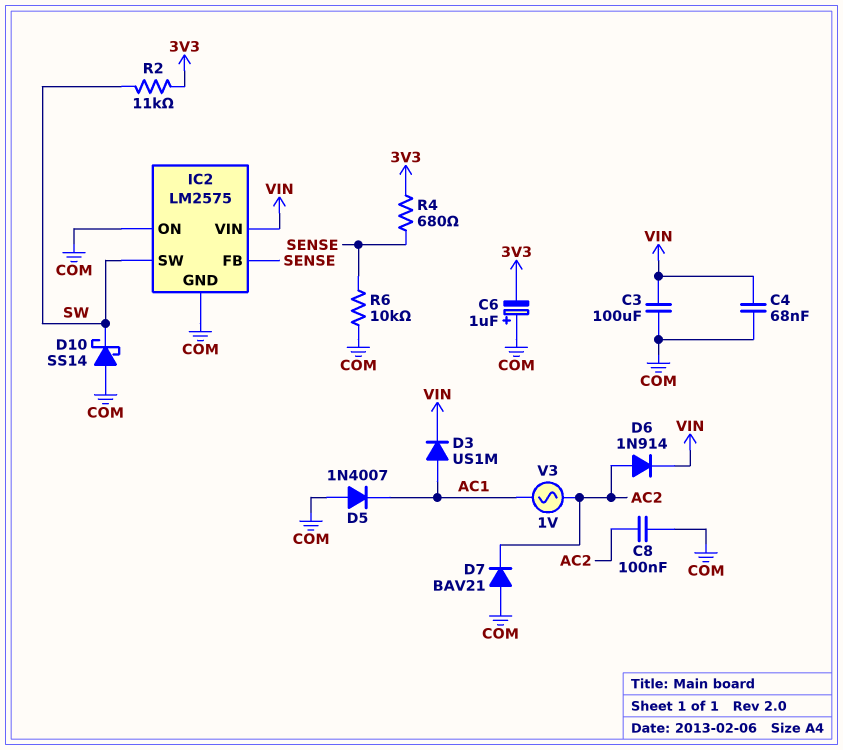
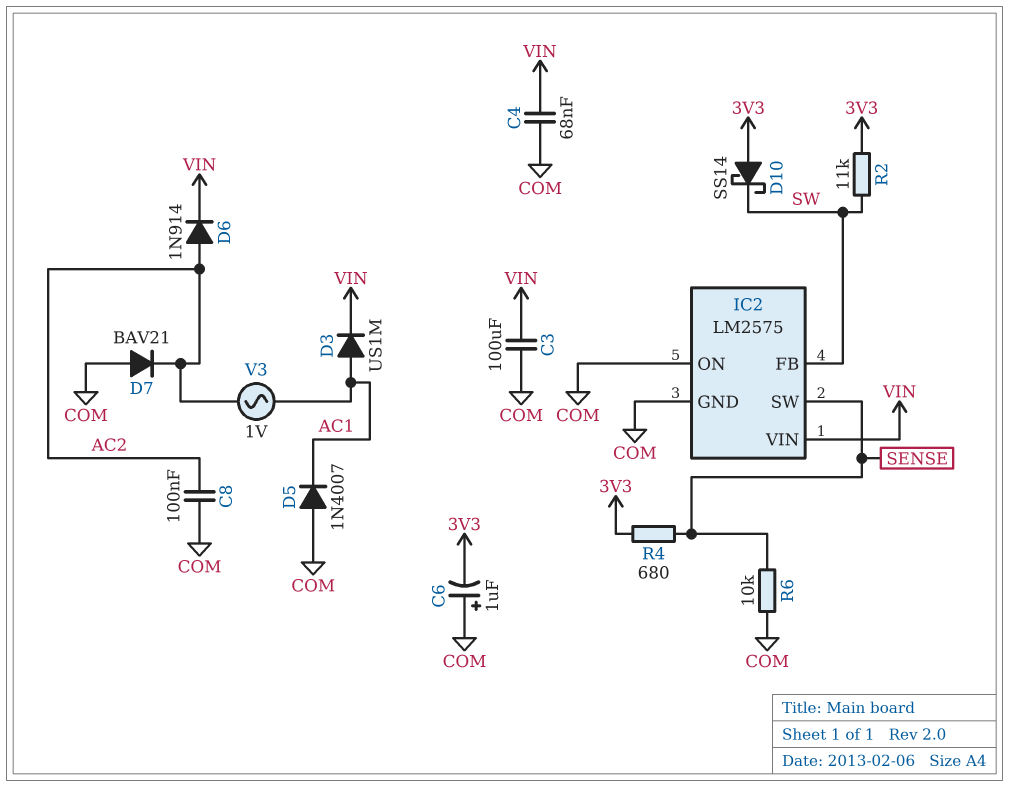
D10: schottky SS14 (A COM, K SW) -> schottky SS14 (A 3V3, K SW)
IC2 pin FB: SENSE -> SW
IC2 pin SW: SW -> SENSE

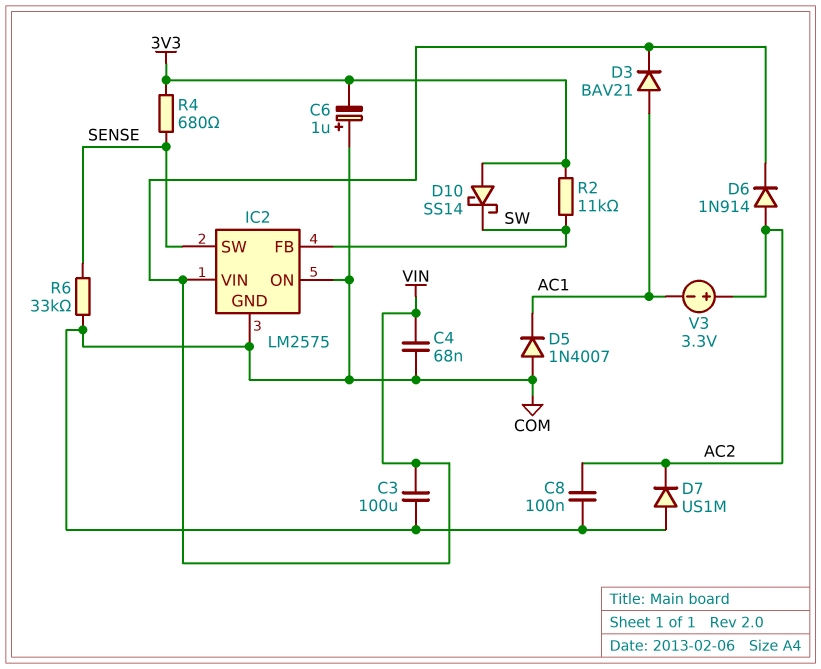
D3: diode US1M (A AC1, K VIN) -> diode BAV21 (A AC1, K VIN)
D7: diode BAV21 (A COM, K AC2) -> diode US1M (A COM, K AC2)
R6: 10k (COM, SENSE) -> 33k (COM, SENSE)
V3: AC 1V (AC1, AC2) -> 3.3V (plus AC2, minus AC1)

